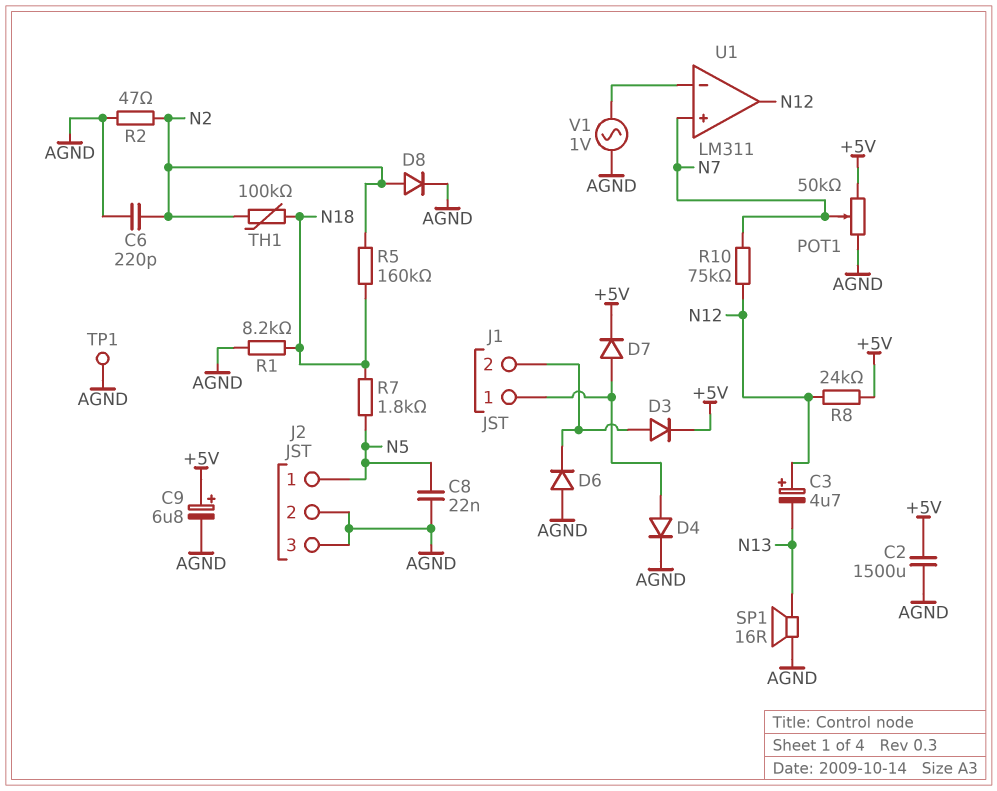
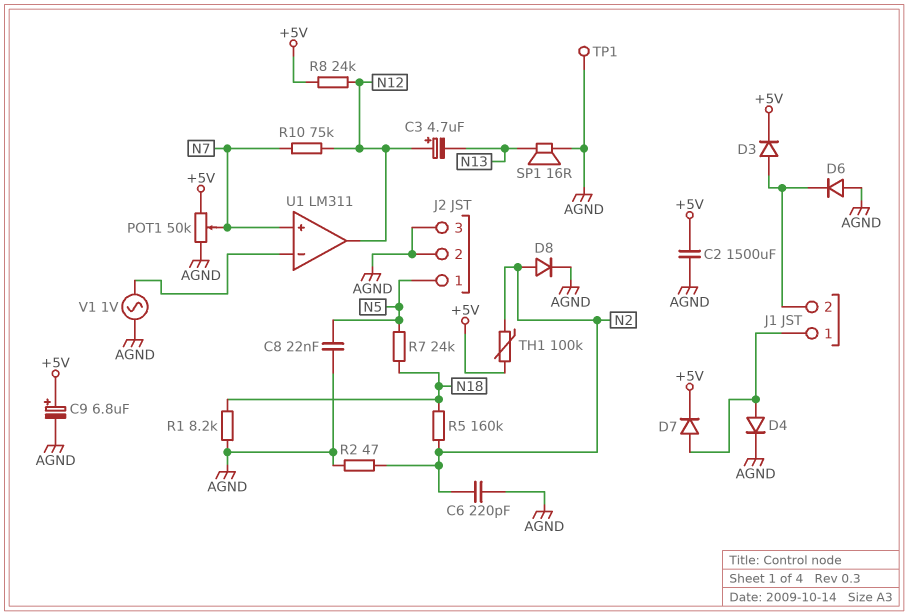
R7: 1.8k (N5, N18) -> 24k (N5, N18)
TH1: 100k (N2, N18) -> 100k (+5V, N2)

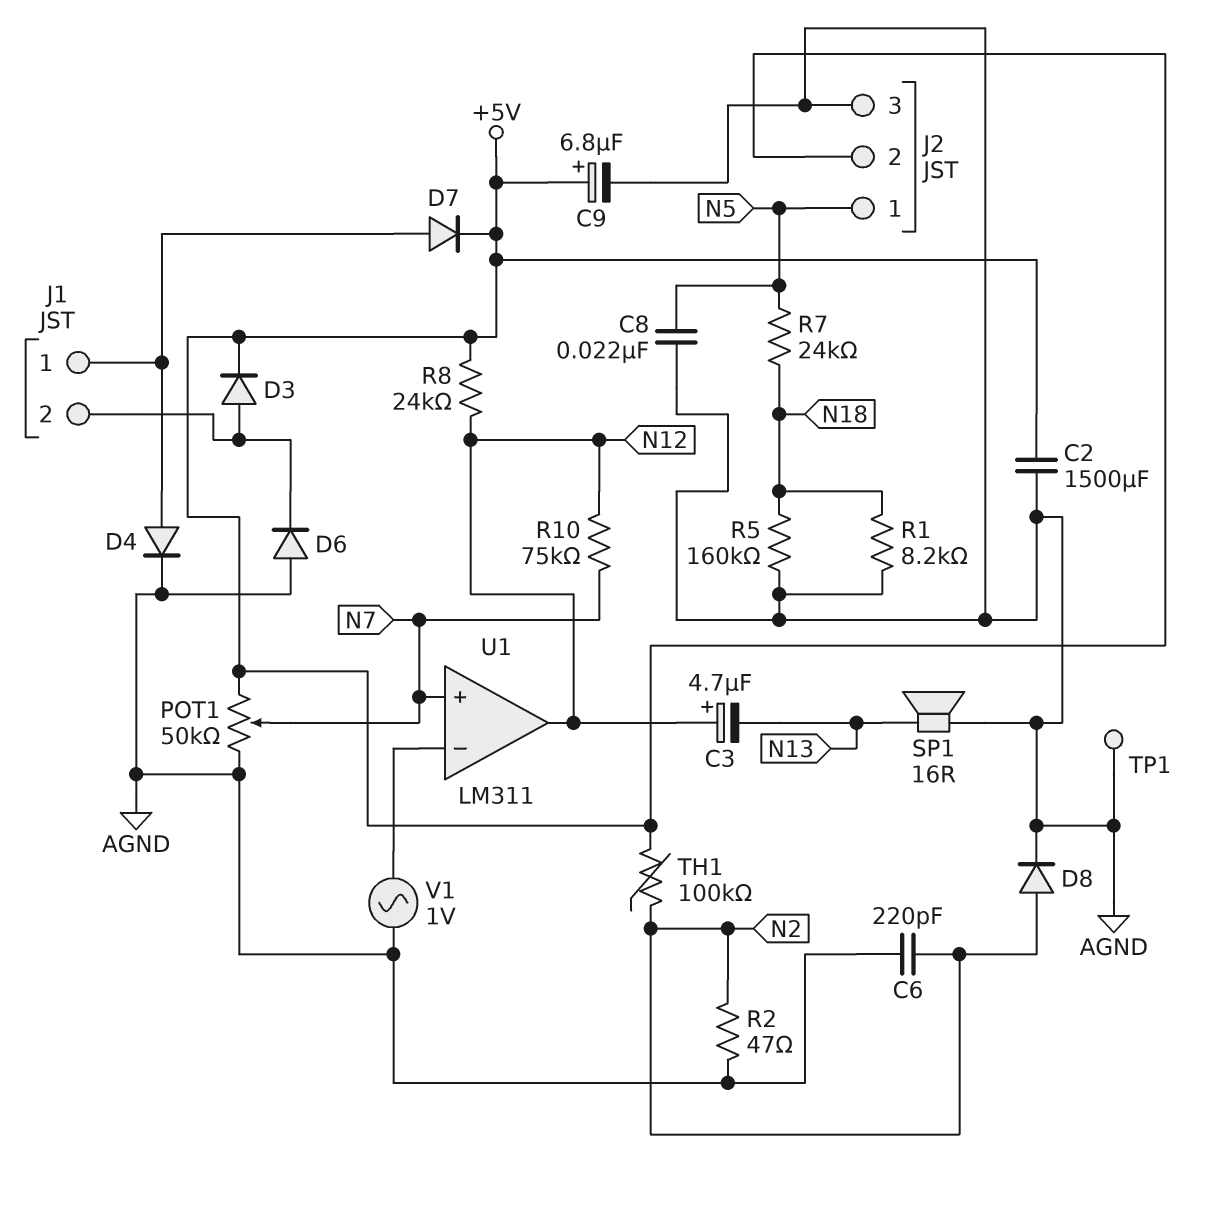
J2 pin 2: AGND -> +5V
R5: 160k (N2, N18) -> 160k (AGND, N18)

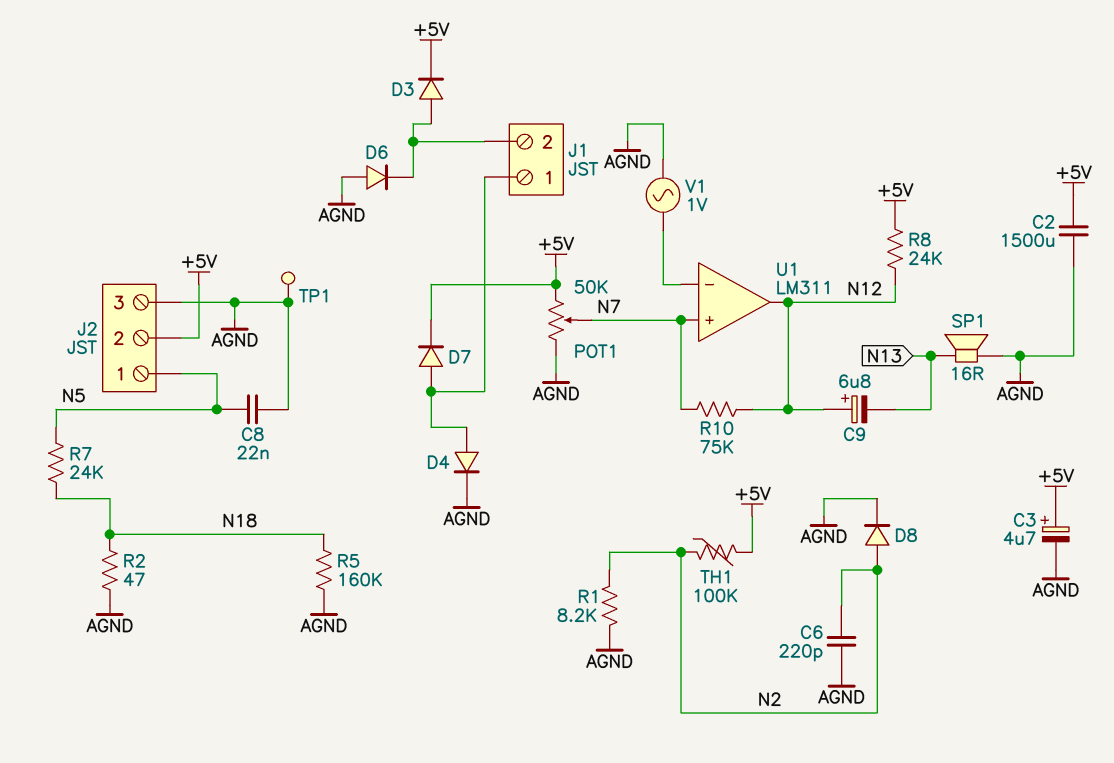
C3: 4.7uF (plus N12, minus N13) -> 4.7uF (plus +5V, minus AGND)
C9: 6.8uF (plus +5V, minus AGND) -> 6.8uF (plus N12, minus N13)
R1: 8.2k (AGND, N18) -> 8.2k (AGND, N2)
R2: 47 (AGND, N2) -> 47 (AGND, N18)

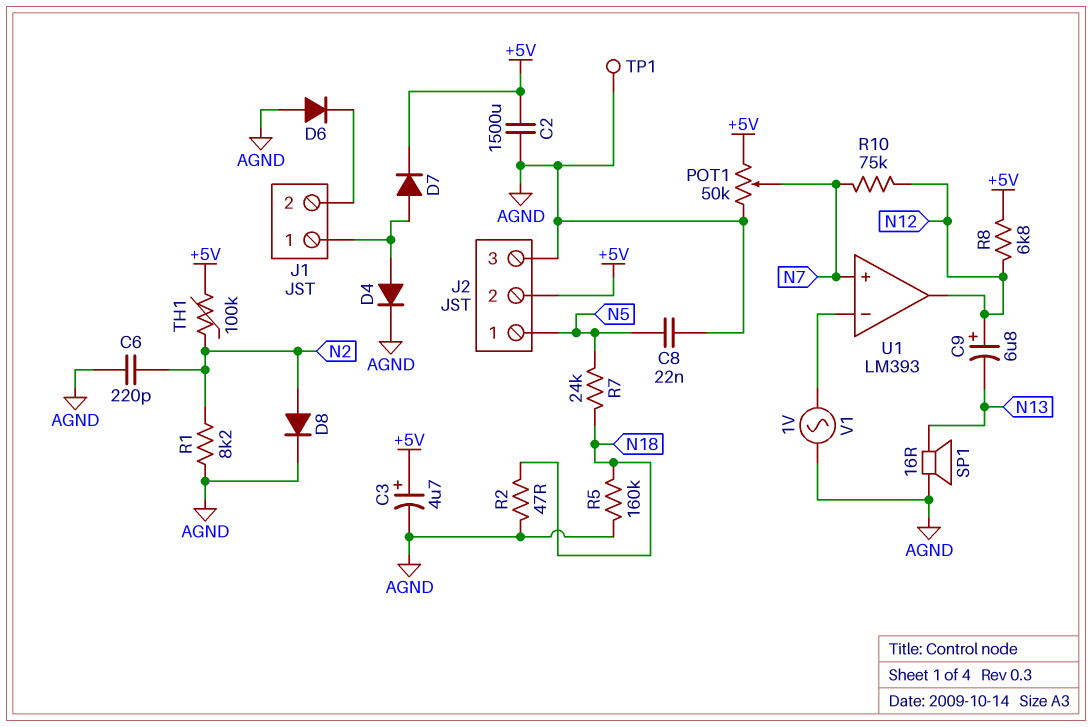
D3: diode (A J1/2, K +5V) -> none
R8: 24k (+5V, N12) -> 6.8k (+5V, N12)
U1: LM311 -> LM393

